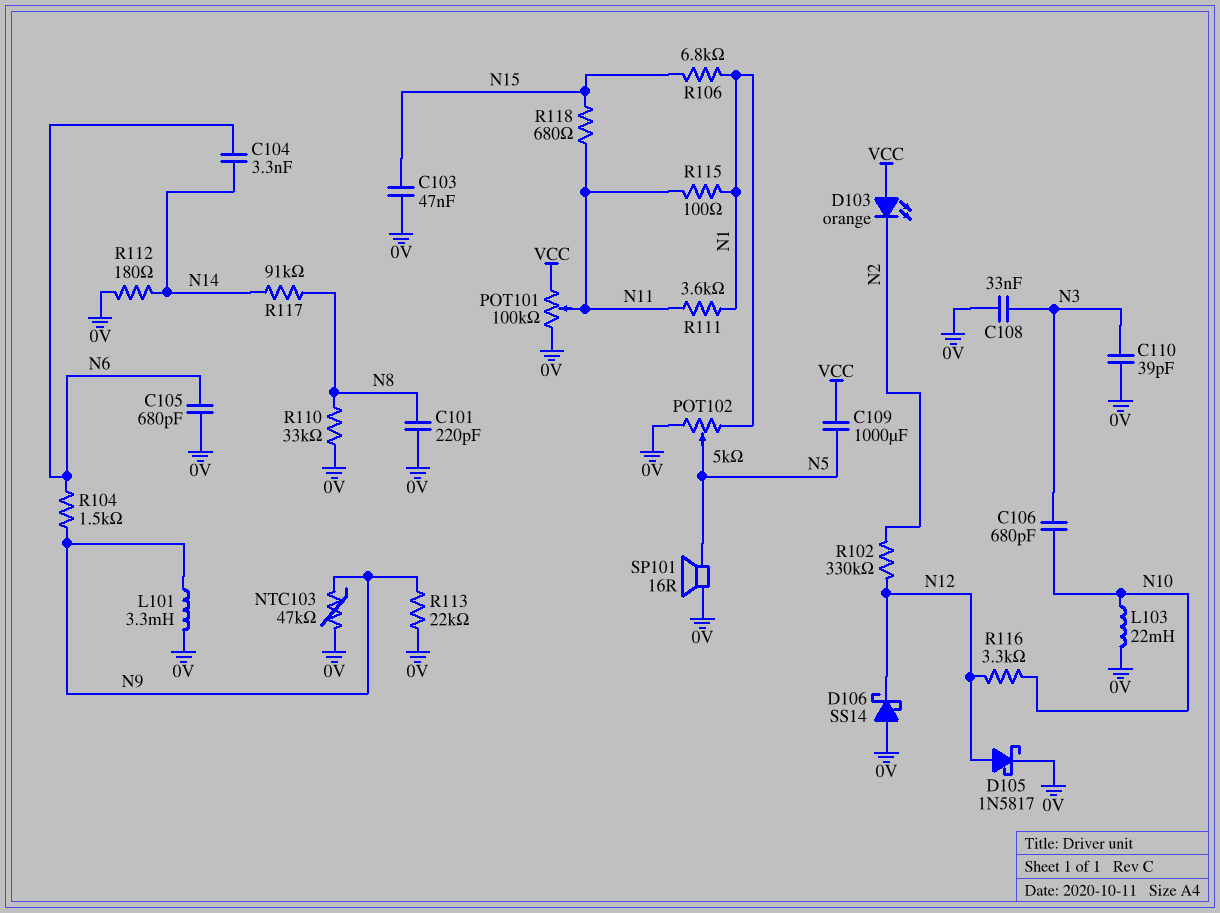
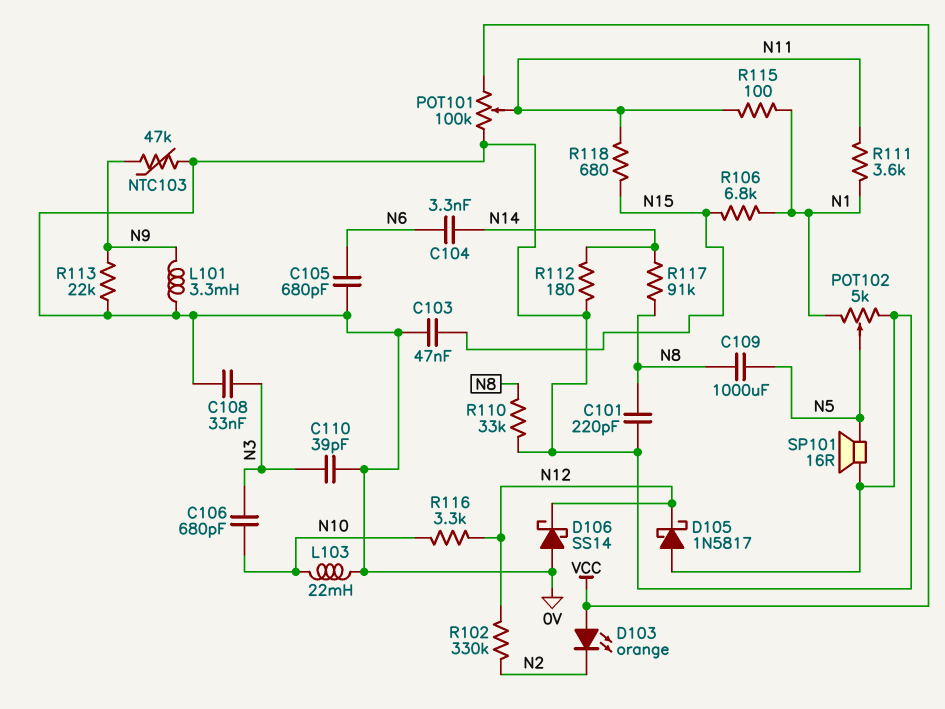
C109: 1000uF (N5, VCC) -> 1000uF (N5, N8)
D105: schottky 1N5817 (A N12, K 0V) -> schottky 1N5817 (A 0V, K N12)
R104: 1.5k (N6, N9) -> none

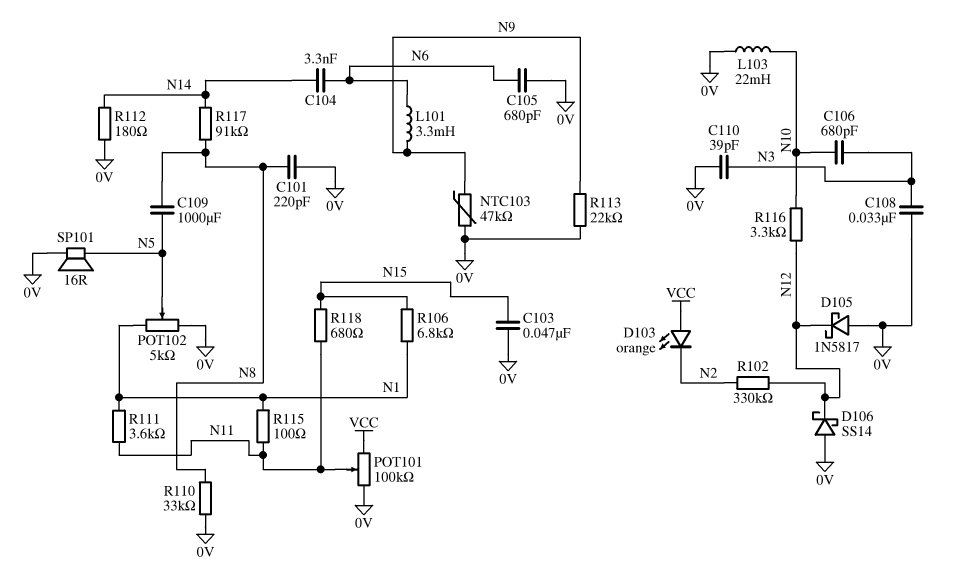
L101: 3.3mH (0V, N9) -> 3.3mH (N6, N9)

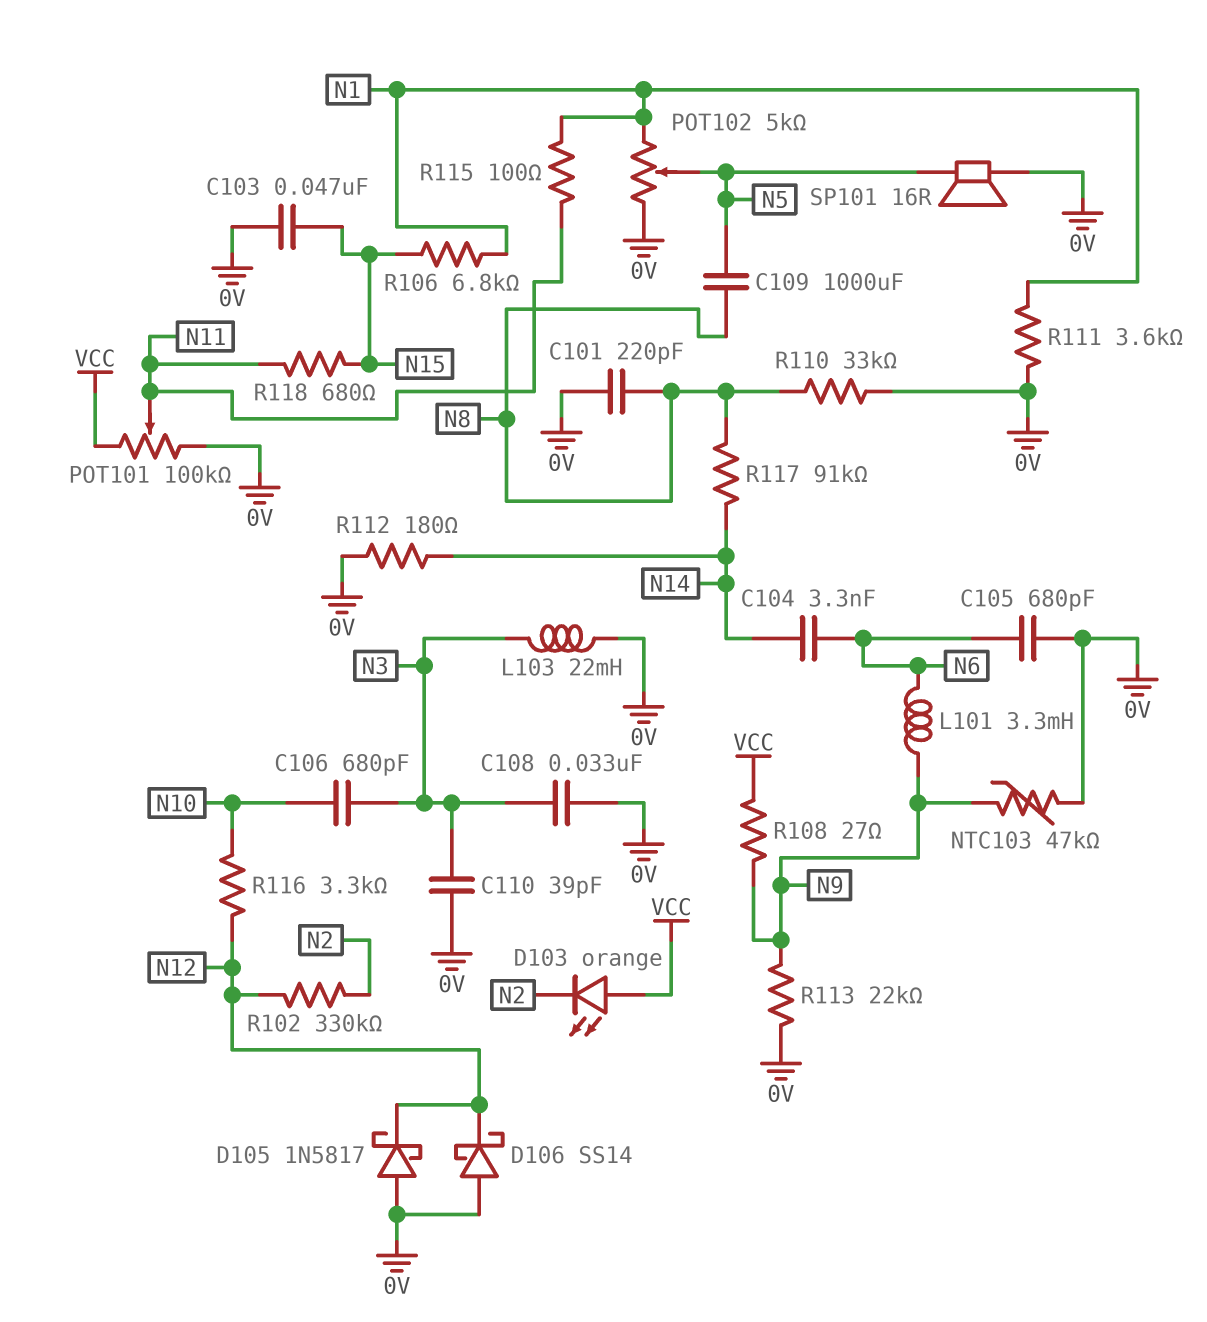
L103: 22mH (0V, N10) -> 22mH (0V, N3)
R108: none -> 27 (N9, VCC)
R111: 3.6k (N1, N11) -> 3.6k (0V, N1)

